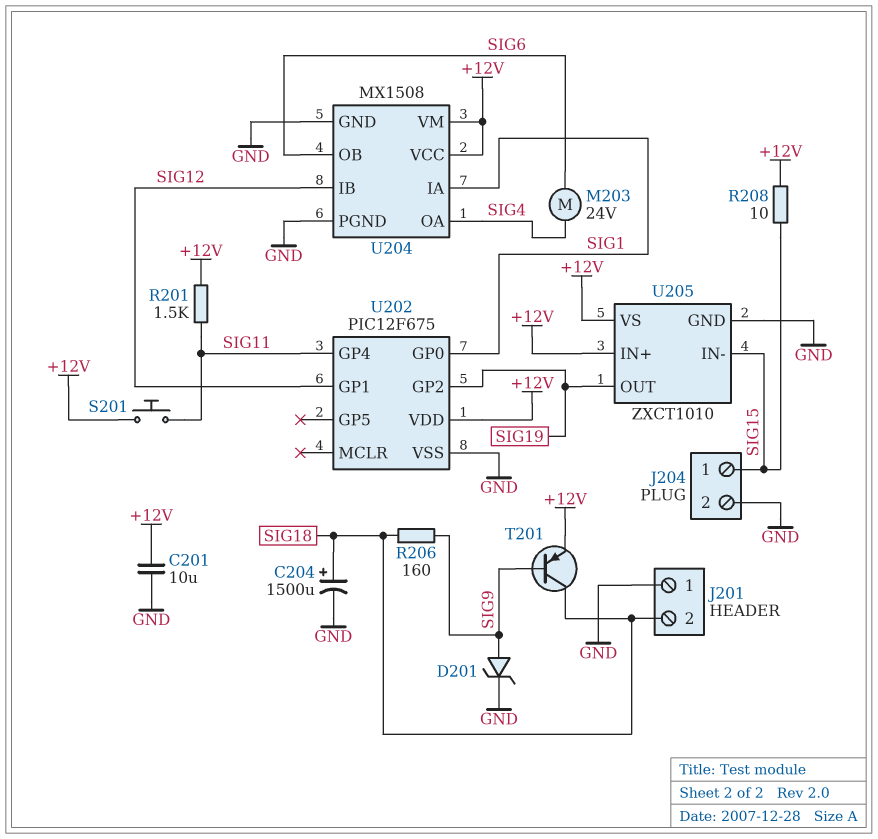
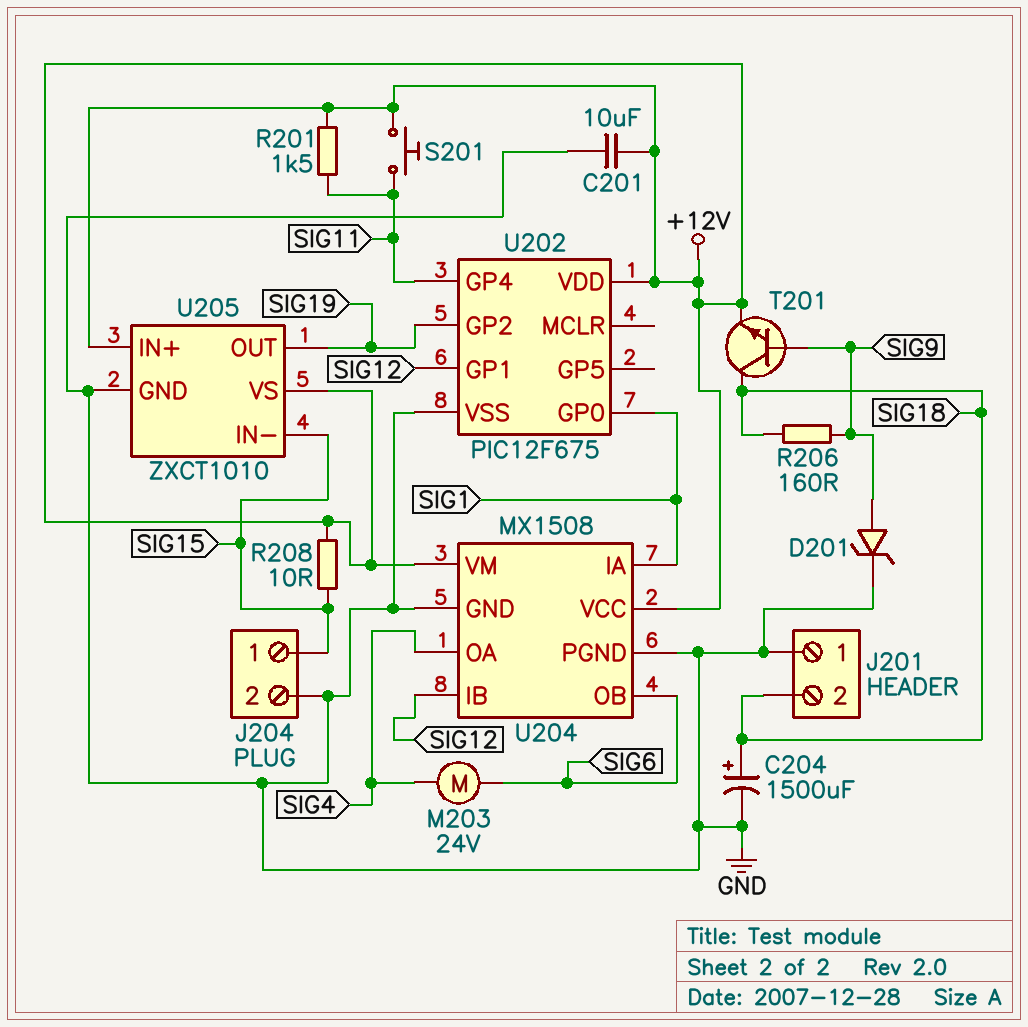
T201: PNP (B SIG9, C SIG18, E +12V) -> NPN (B SIG9, C SIG18, E +12V)

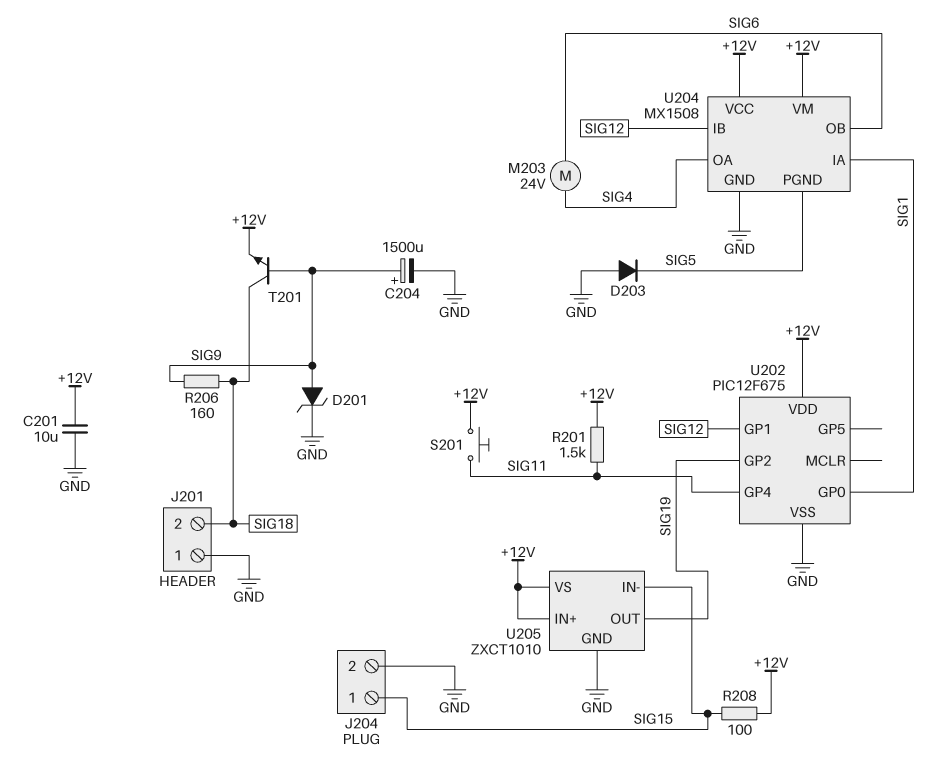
C204: 1500uF (plus SIG18, minus GND) -> 1500uF (plus SIG9, minus GND)
D203: none -> diode (A GND, K SIG5)
R208: 10 (+12V, SIG15) -> 100 (+12V, SIG15)
U204 pin PGND: GND -> SIG5

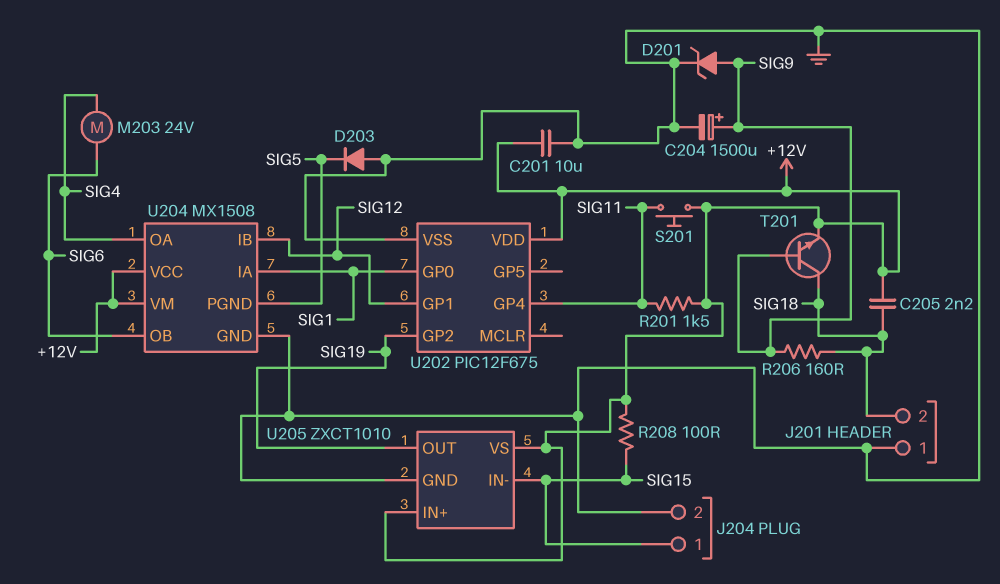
C205: none -> 2.2nF (+12V, SIG18)

